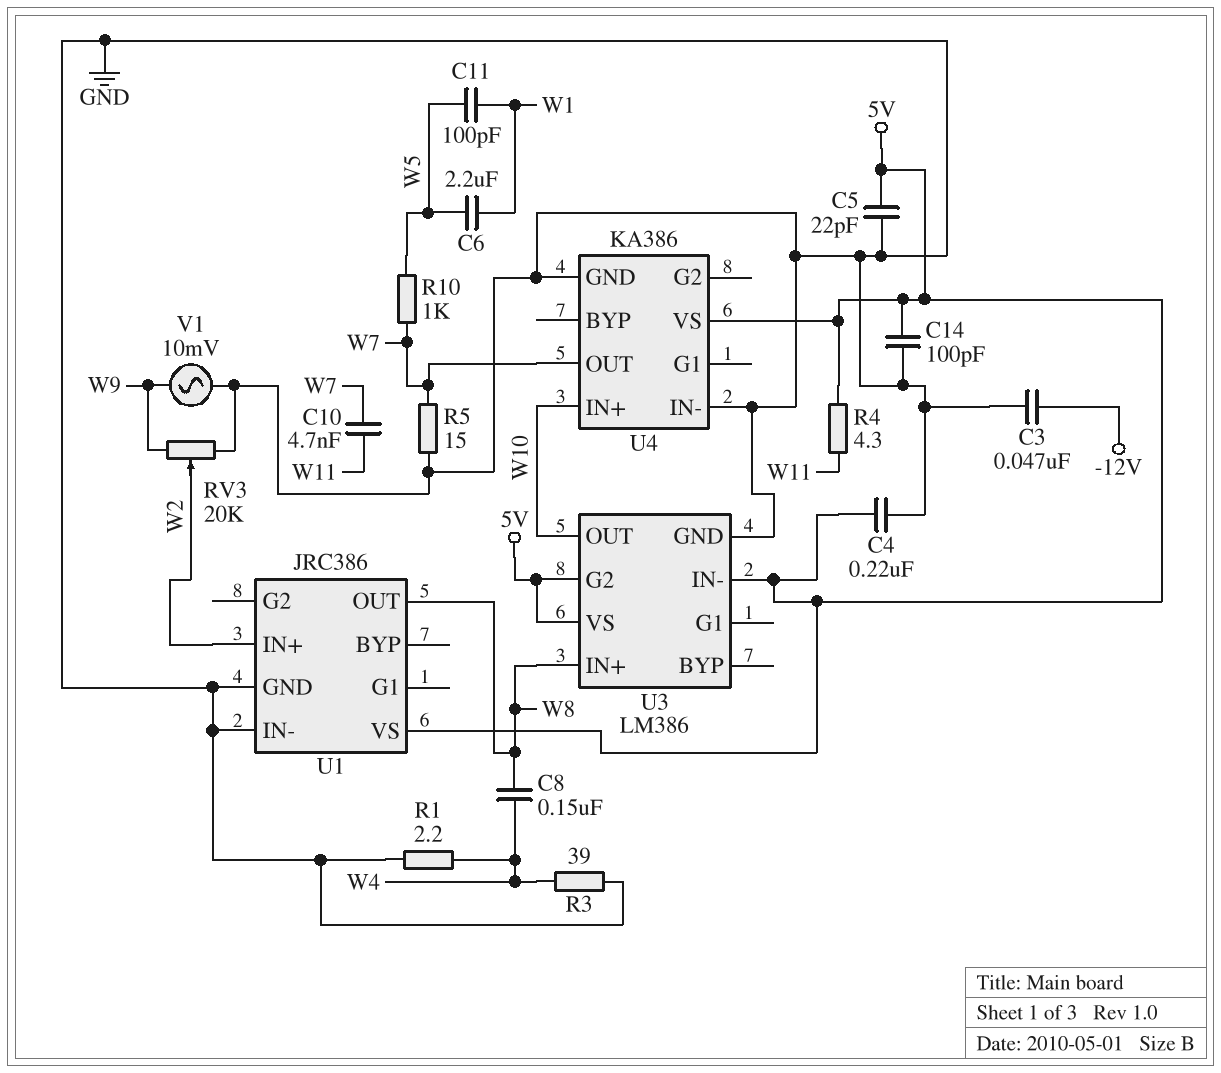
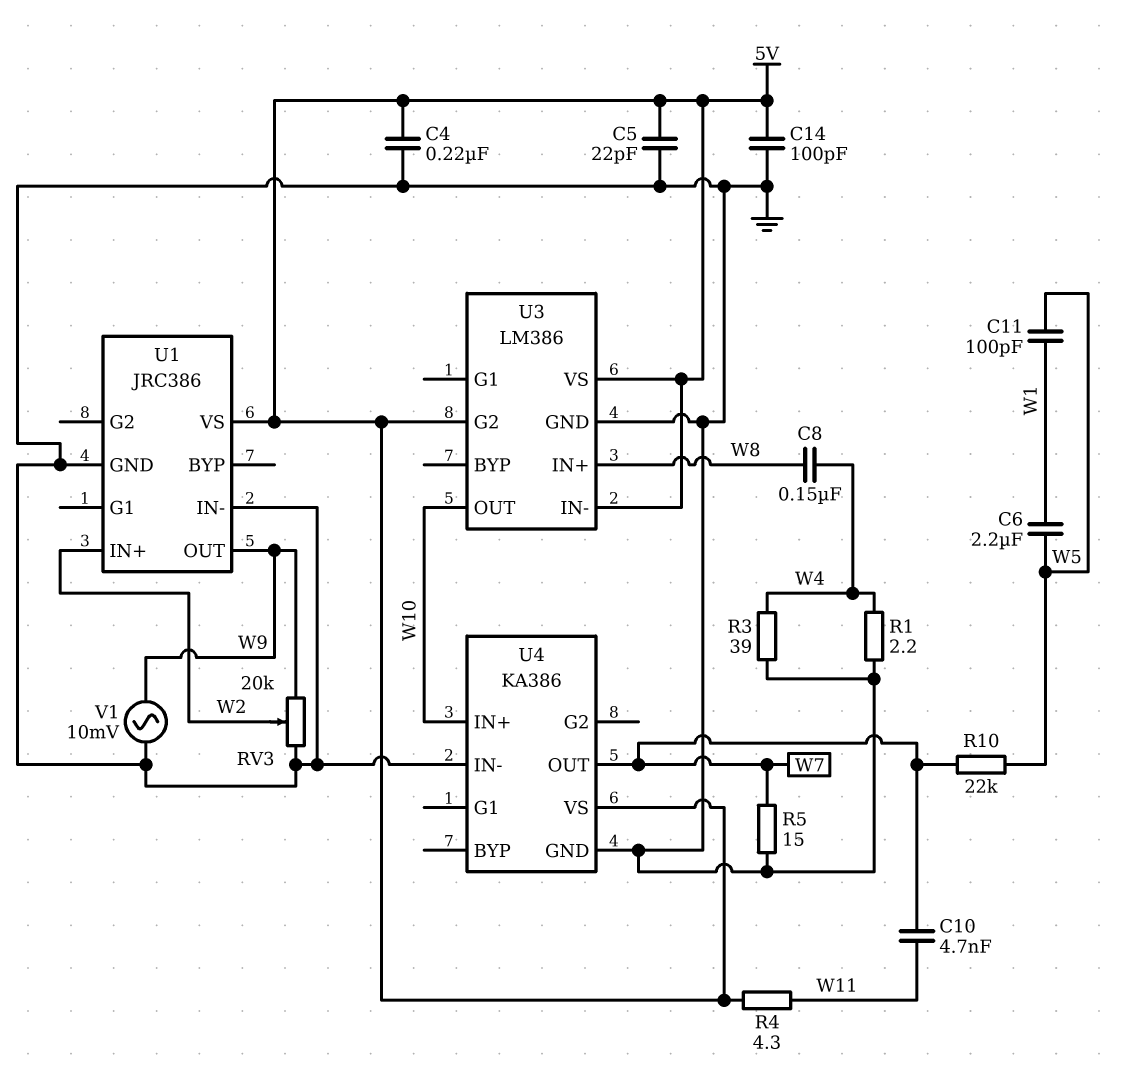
C3: 47nF (-12V, GND) -> none
R10: 1k (W5, W7) -> 22k (W5, W7)
U1 pin OUT: W8 -> W9

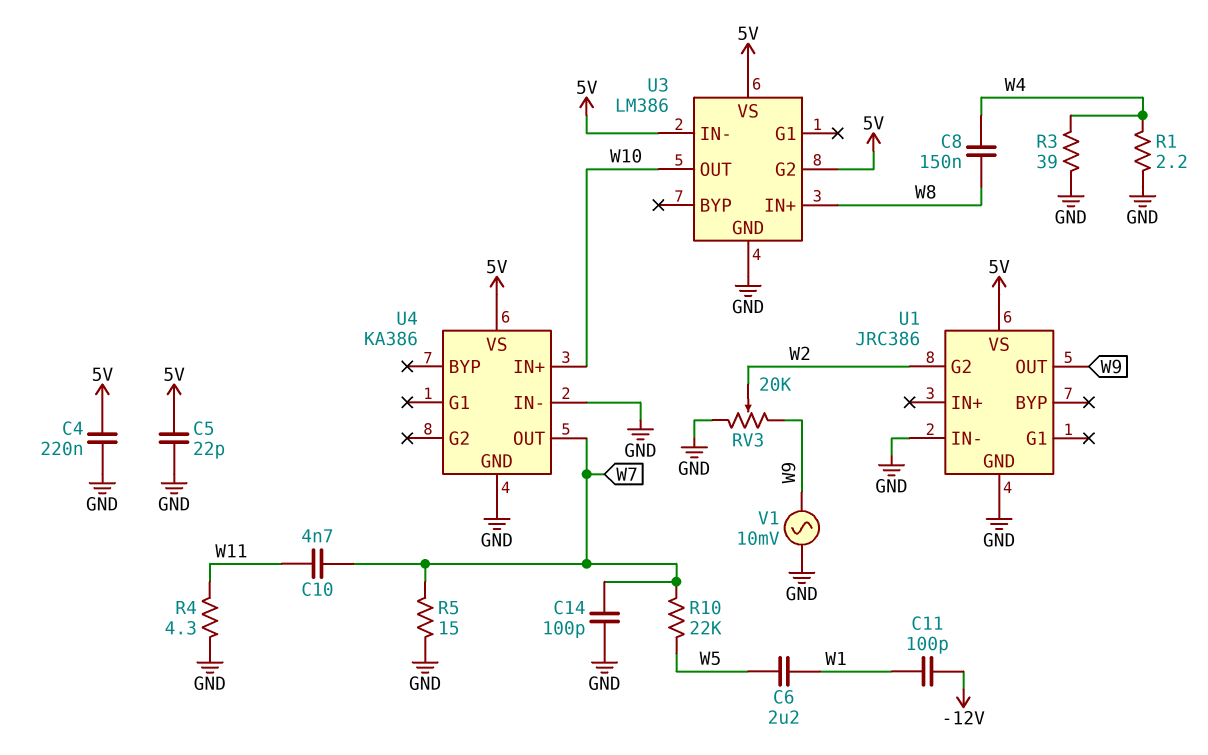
C11: 100pF (W1, W5) -> 100pF (-12V, W1)
C14: 100pF (5V, GND) -> 100pF (GND, W7)
R4: 4.3 (5V, W11) -> 4.3 (GND, W11)
U1 pin G2: none -> W2
U1 pin IN+: W2 -> none

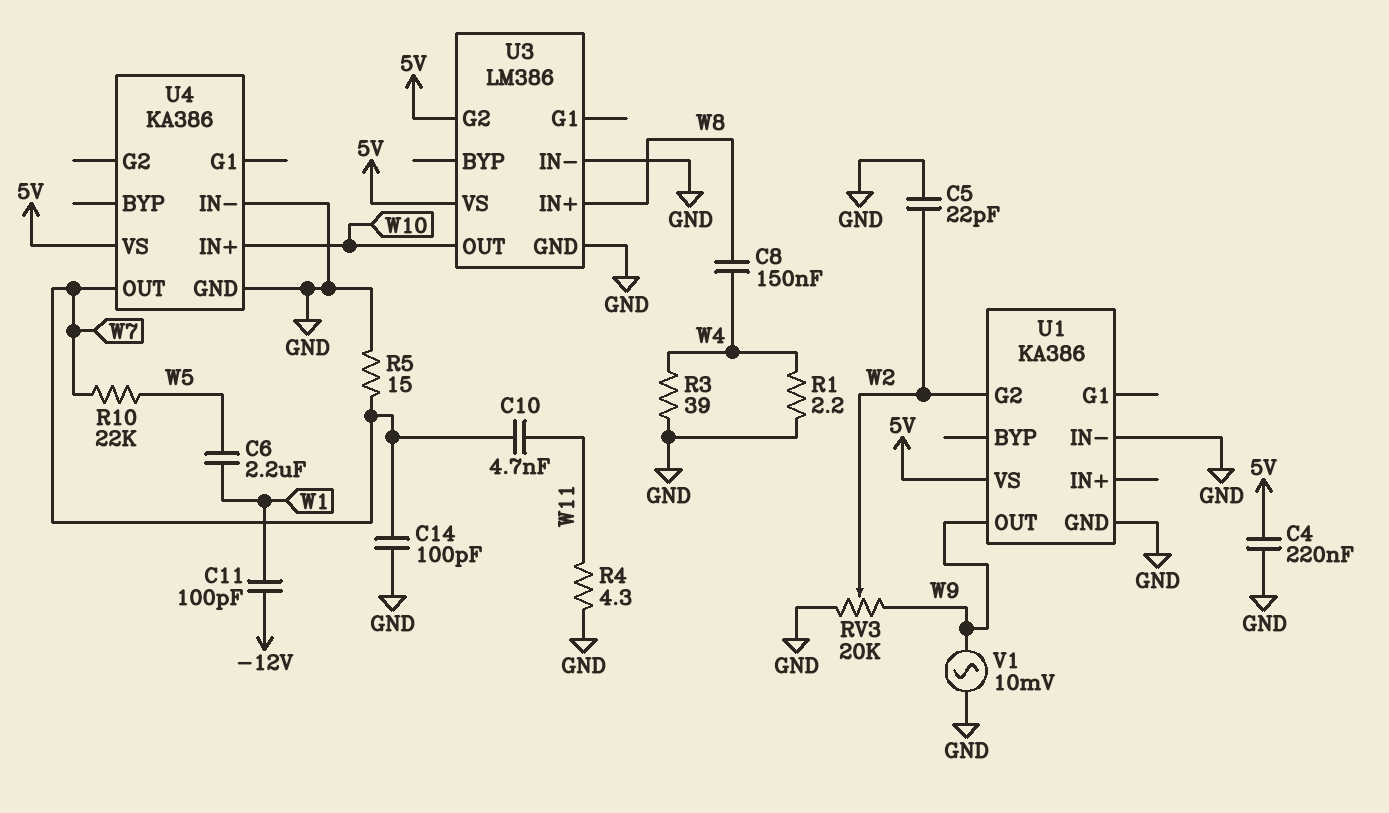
C5: 22pF (5V, GND) -> 22pF (GND, W2)
U1: JRC386 -> KA386
U3 pin IN-: 5V -> GND

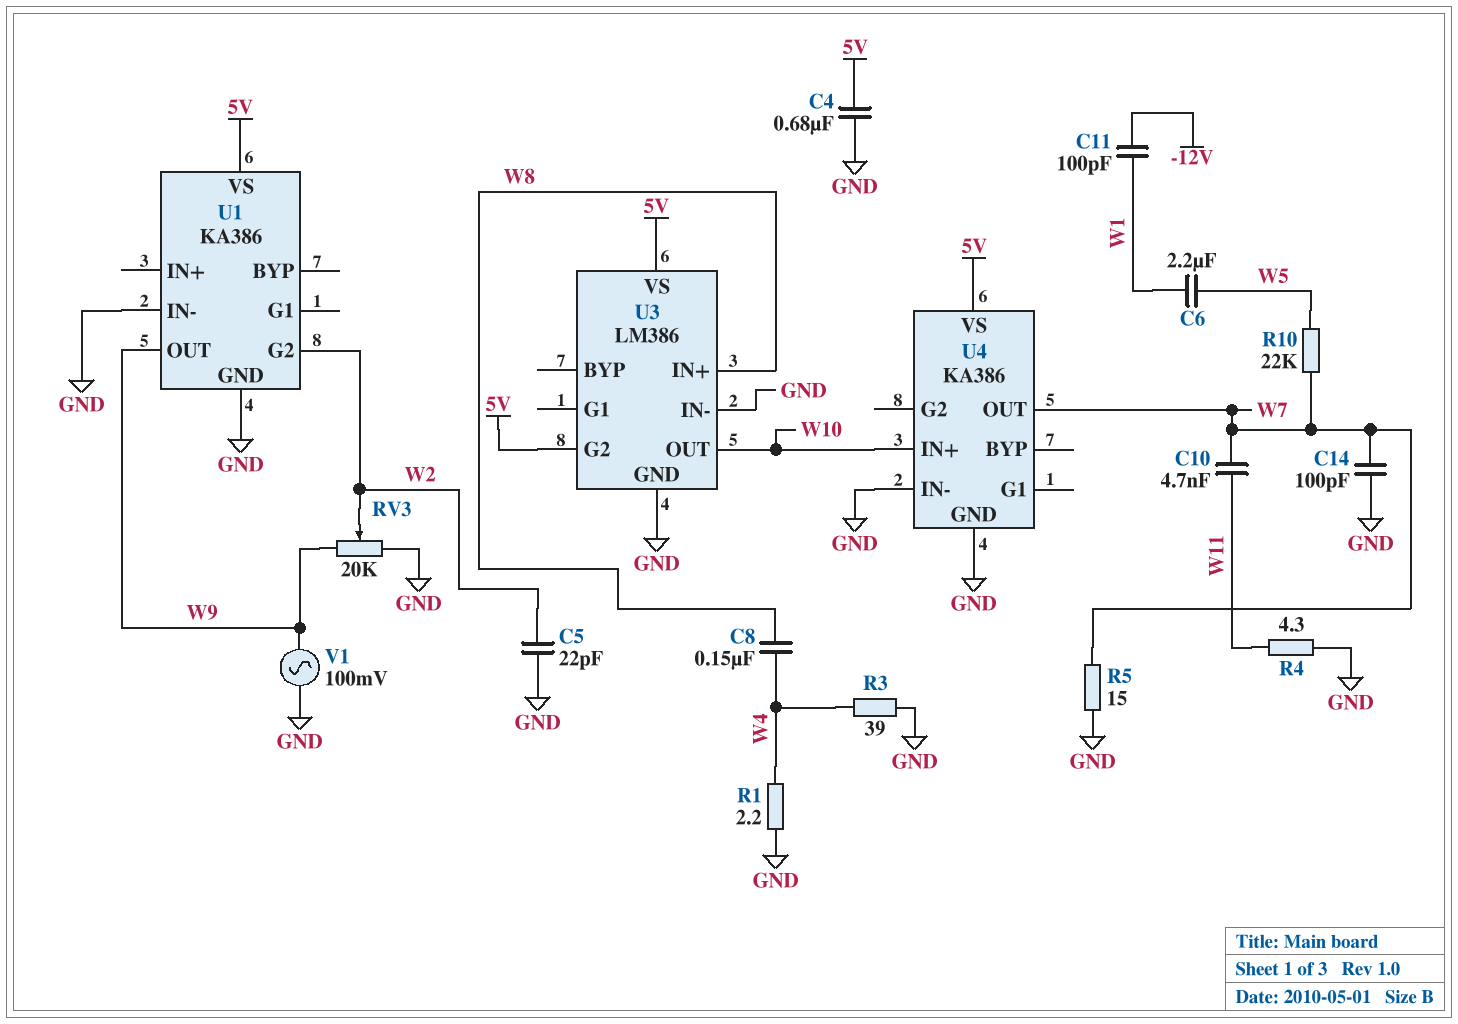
C4: 220nF (5V, GND) -> 680nF (5V, GND)
V1: AC 10mV (GND, W9) -> AC 100mV (GND, W9)

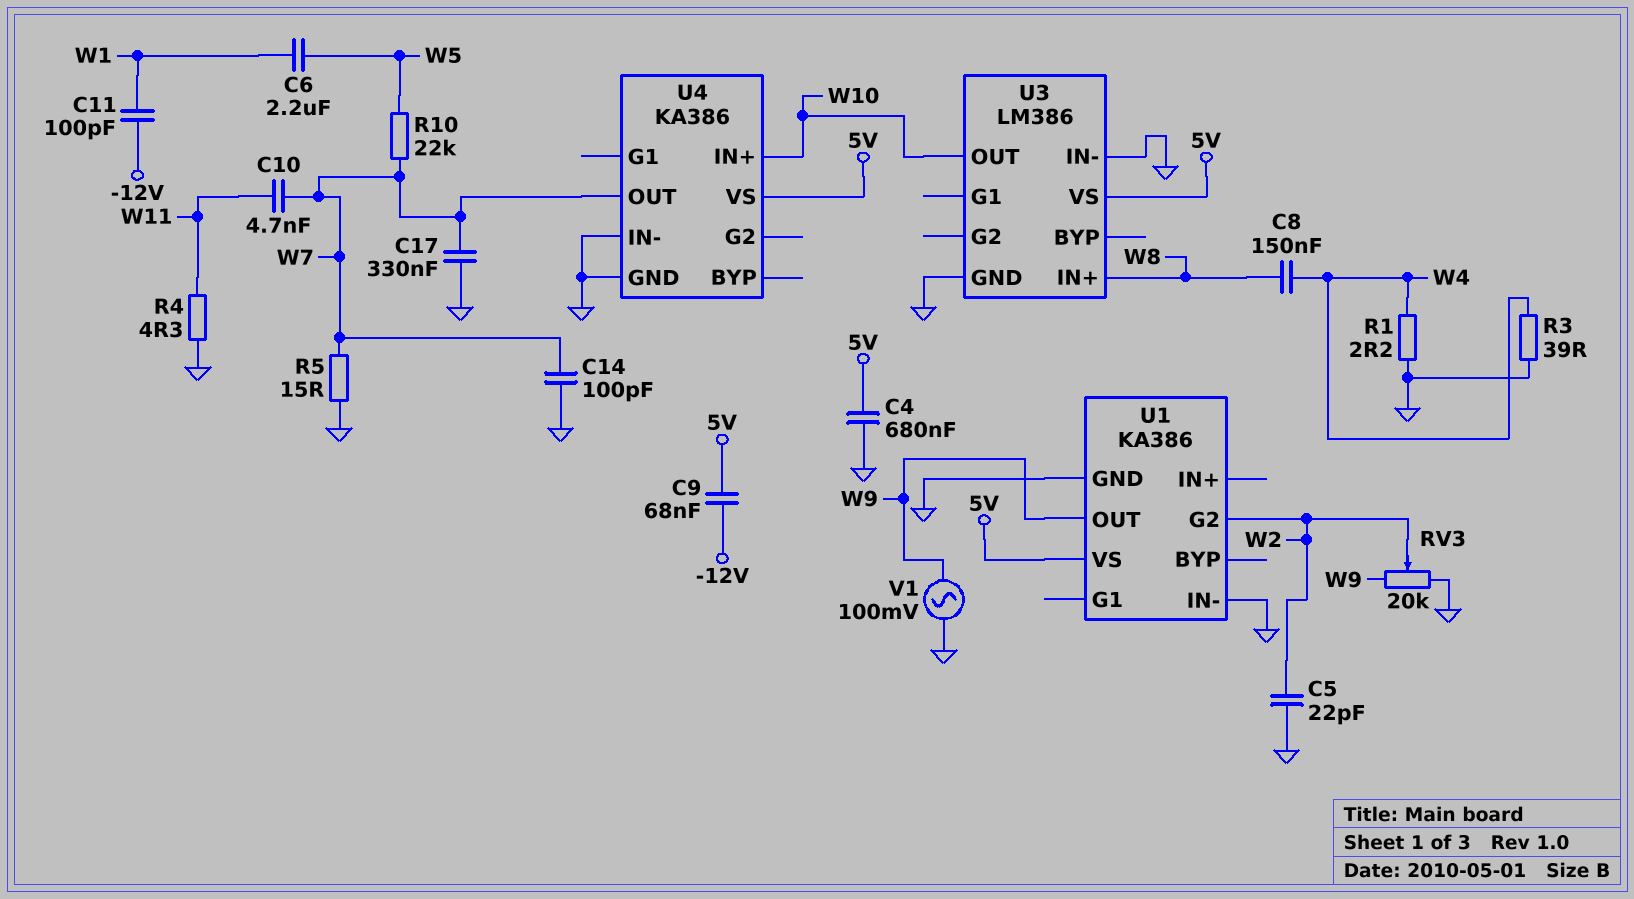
C9: none -> 68nF (-12V, 5V)
C17: none -> 330nF (GND, W7)
U3 pin G2: 5V -> none

